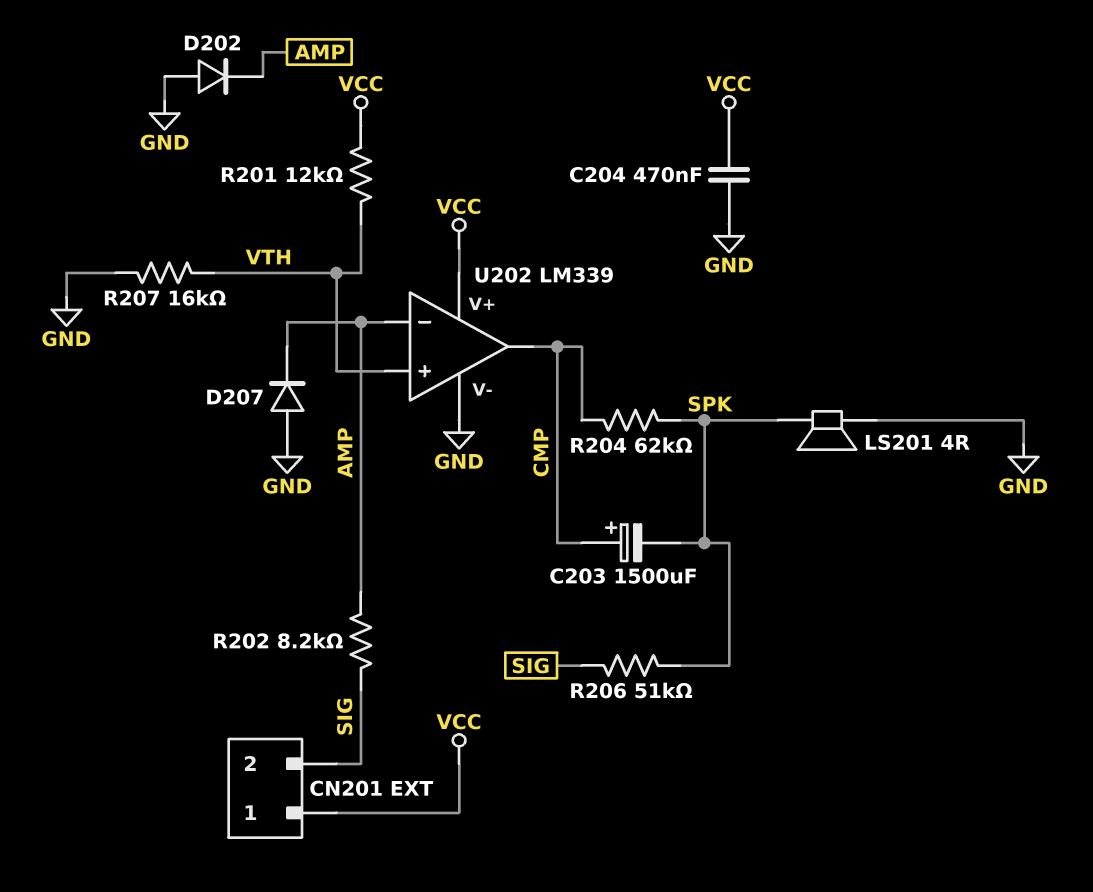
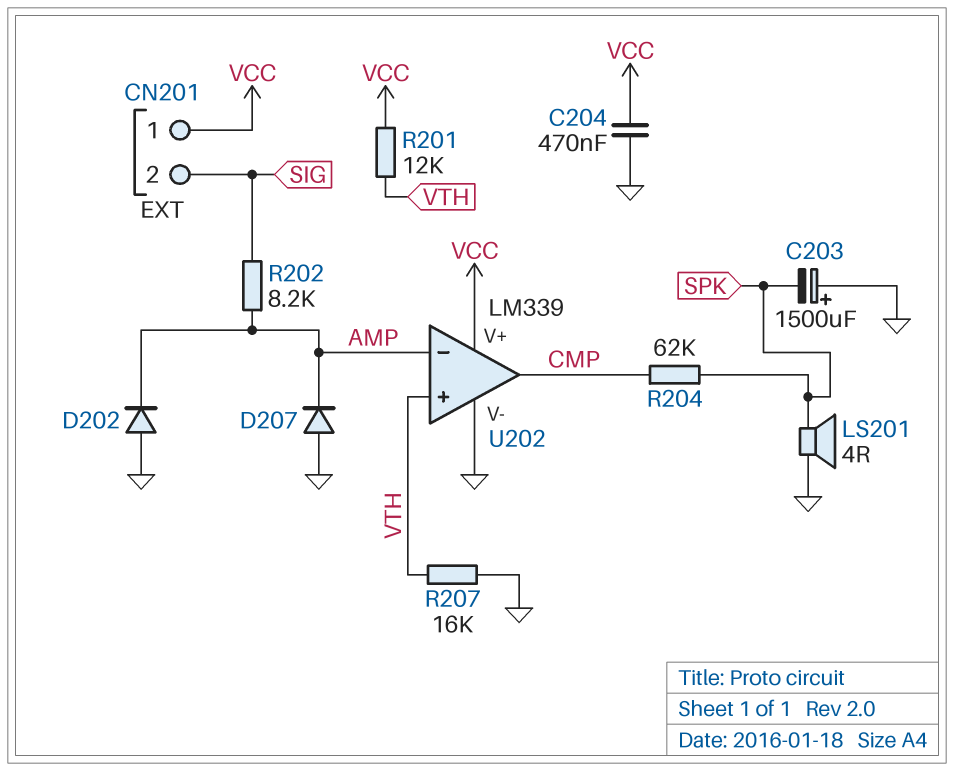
C203: 1500uF (plus CMP, minus SPK) -> 1500uF (plus GND, minus SPK)
R206: 51k (SIG, SPK) -> none

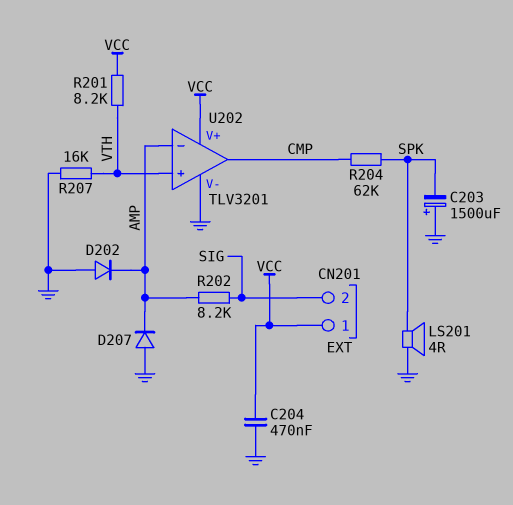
R201: 12k (VCC, VTH) -> 8.2k (VCC, VTH)
U202: LM339 -> TLV3201

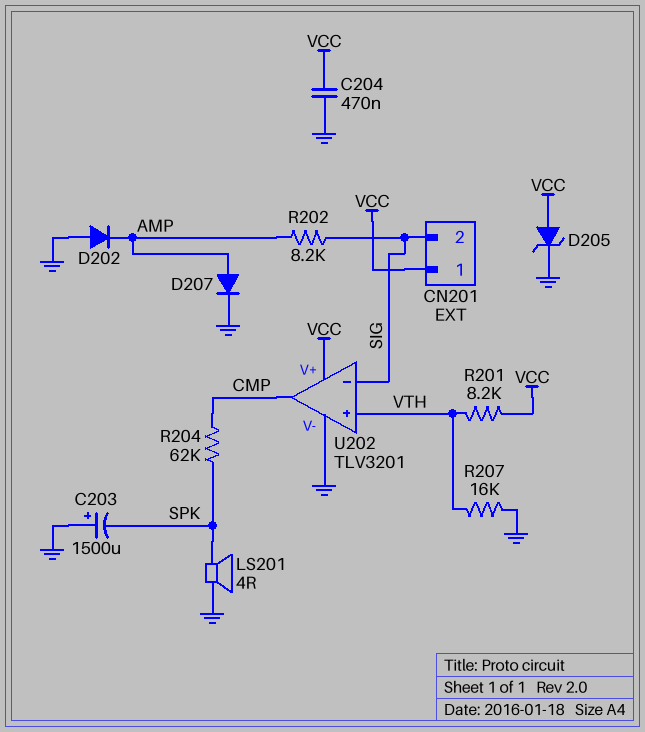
D205: none -> zener (A VCC, K GND)
D207: diode (A GND, K AMP) -> diode (A AMP, K GND)
U202 pin in-: AMP -> SIG

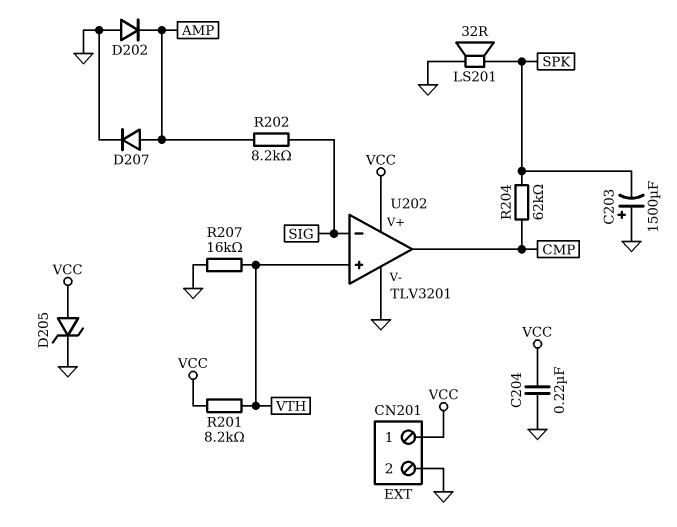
C204: 470nF (GND, VCC) -> 220nF (GND, VCC)
CN201 pin 2: SIG -> GND
LS201: speaker 4R (GND, SPK) -> speaker 32R (GND, SPK)

